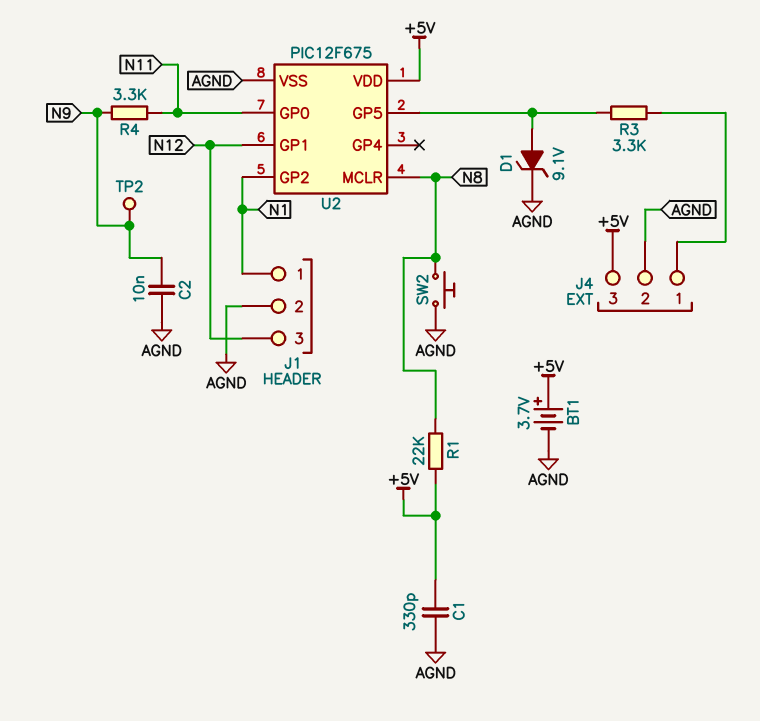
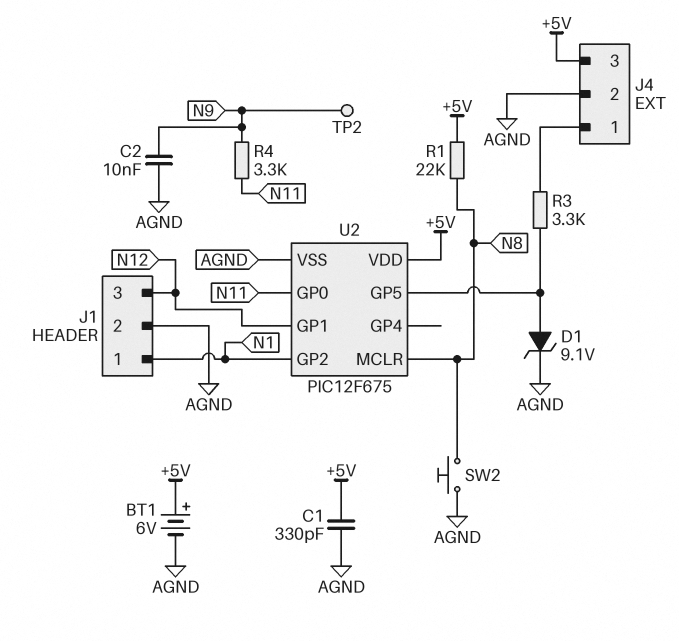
BT1: 3.7V (plus +5V, minus AGND) -> 6V (plus +5V, minus AGND)

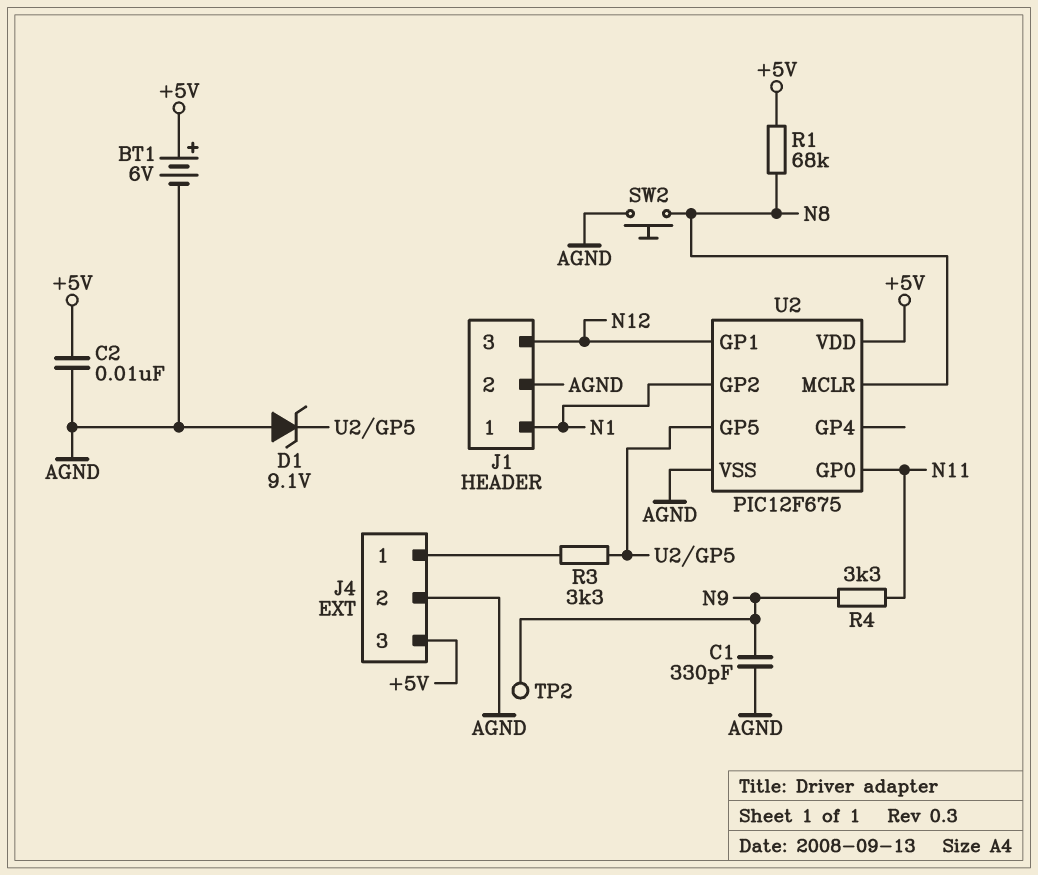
C1: 330pF (+5V, AGND) -> 330pF (AGND, N9)
C2: 10nF (AGND, N9) -> 10nF (+5V, AGND)
D1: zener 9.1V (A U2/GP5, K AGND) -> zener 9.1V (A AGND, K U2/GP5)
R1: 22k (+5V, N8) -> 68k (+5V, N8)

